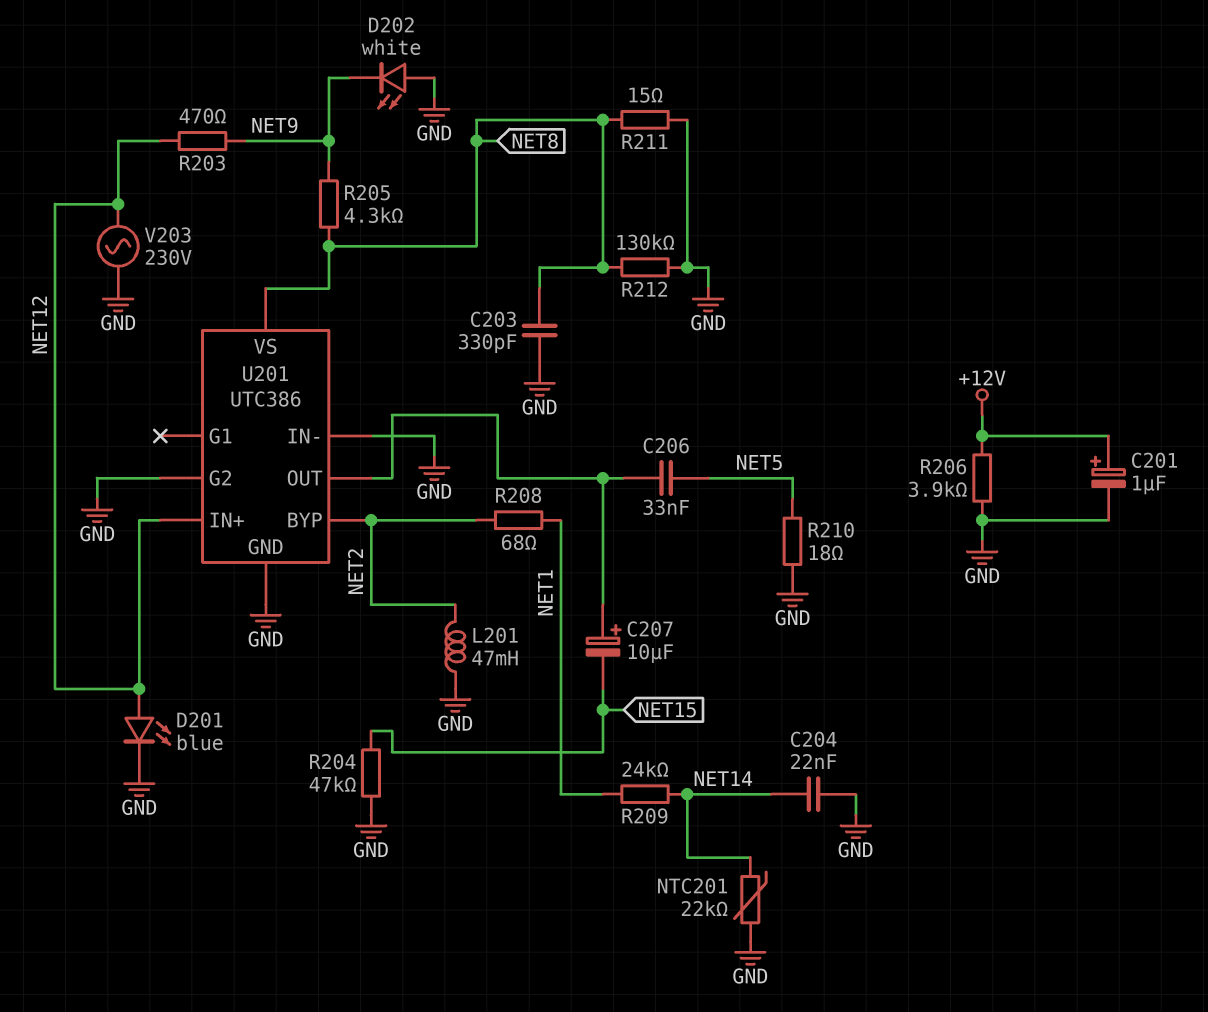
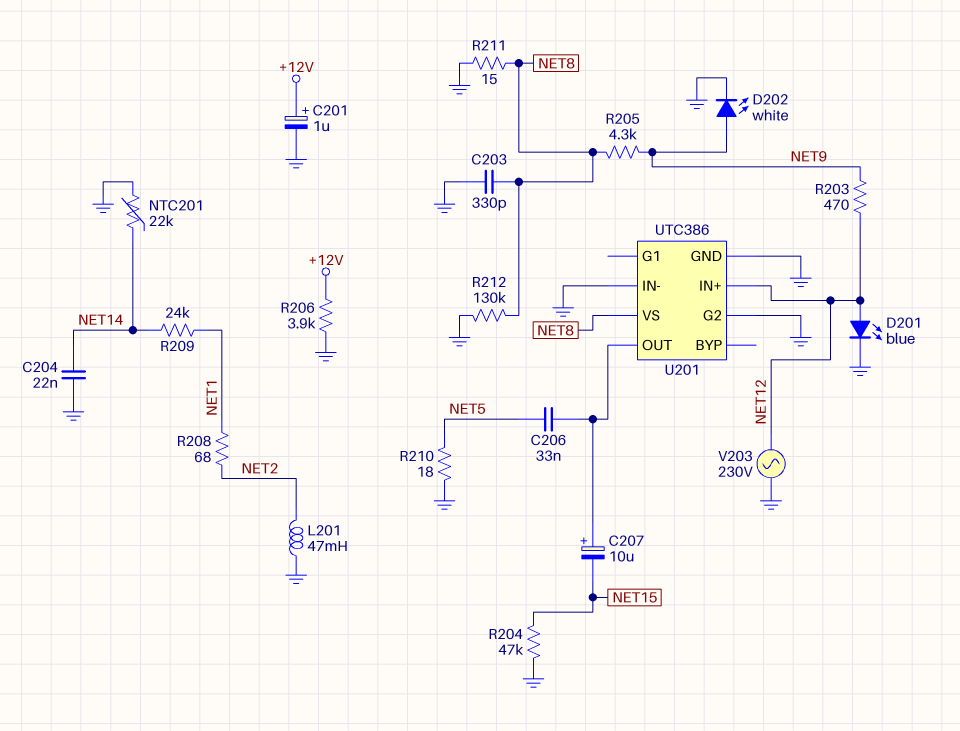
D202: LED white (A GND, K NET9) -> LED white (A NET9, K GND)
U201 pin BYP: NET2 -> none

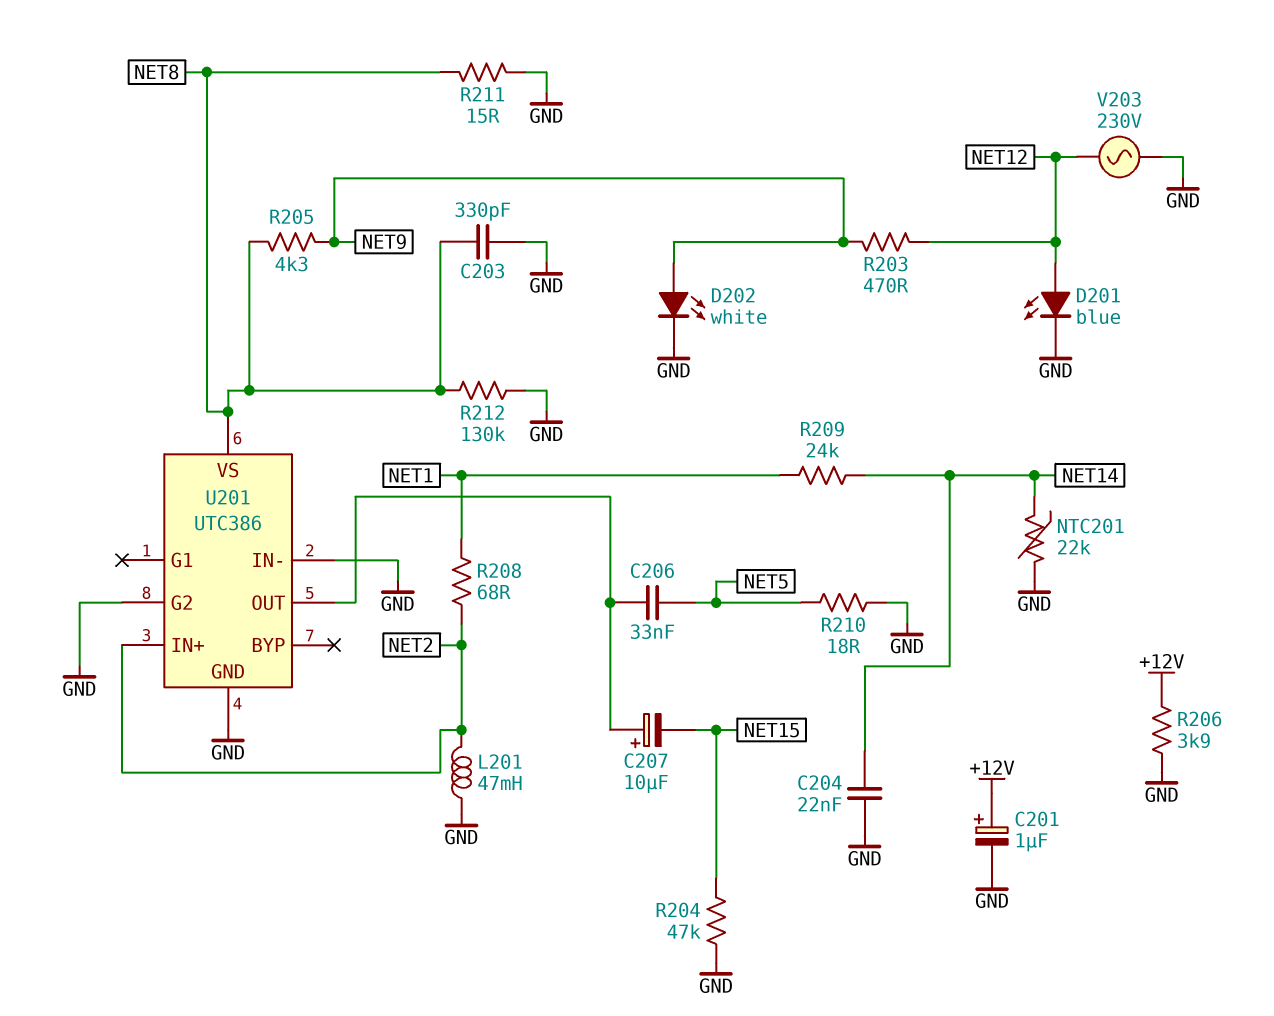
U201 pin IN+: NET12 -> NET2

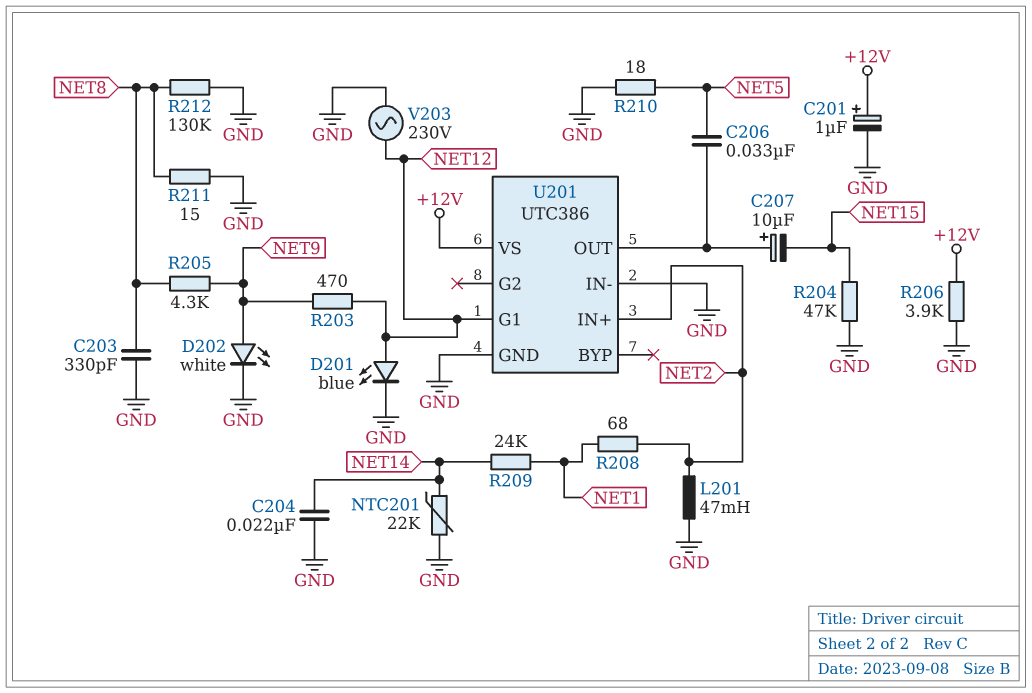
U201 pin G1: none -> NET12
U201 pin G2: GND -> none
U201 pin VS: NET8 -> +12V

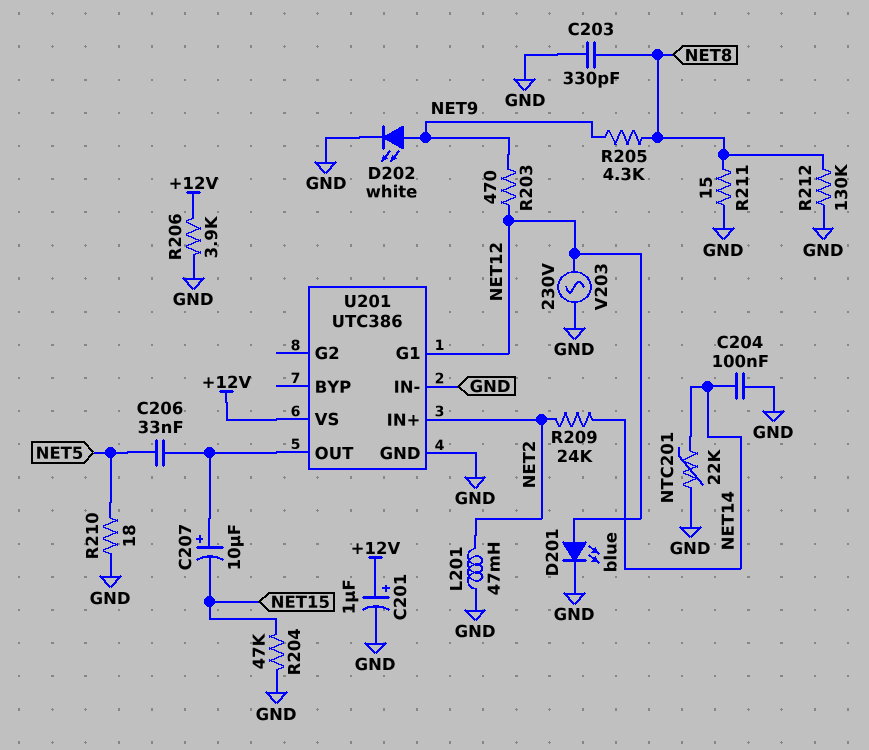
C204: 22nF (GND, NET14) -> 100nF (GND, NET14)
R208: 68 (NET1, NET2) -> none
R209: 24k (NET1, NET14) -> 24k (NET2, NET14)

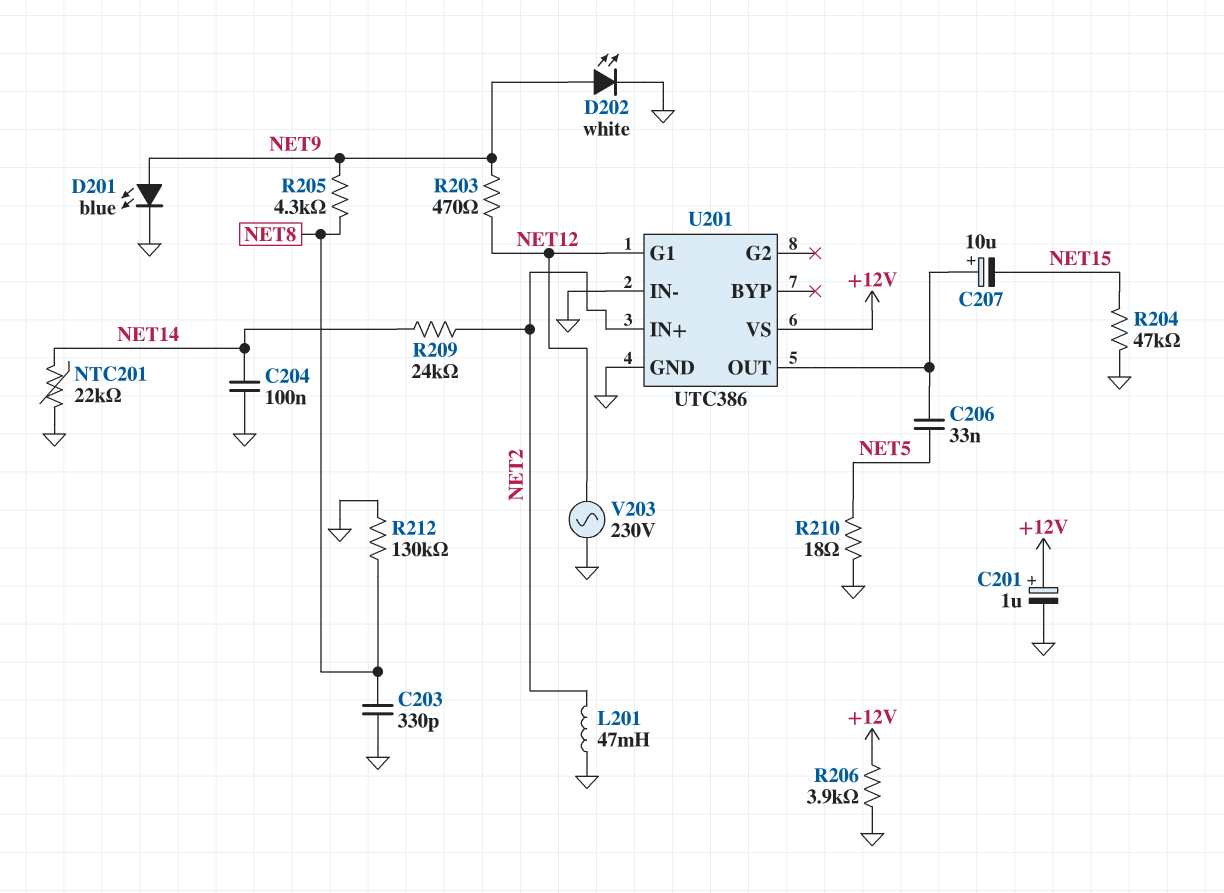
D201: LED blue (A NET12, K GND) -> LED blue (A NET9, K GND)
R211: 15 (GND, NET8) -> none

